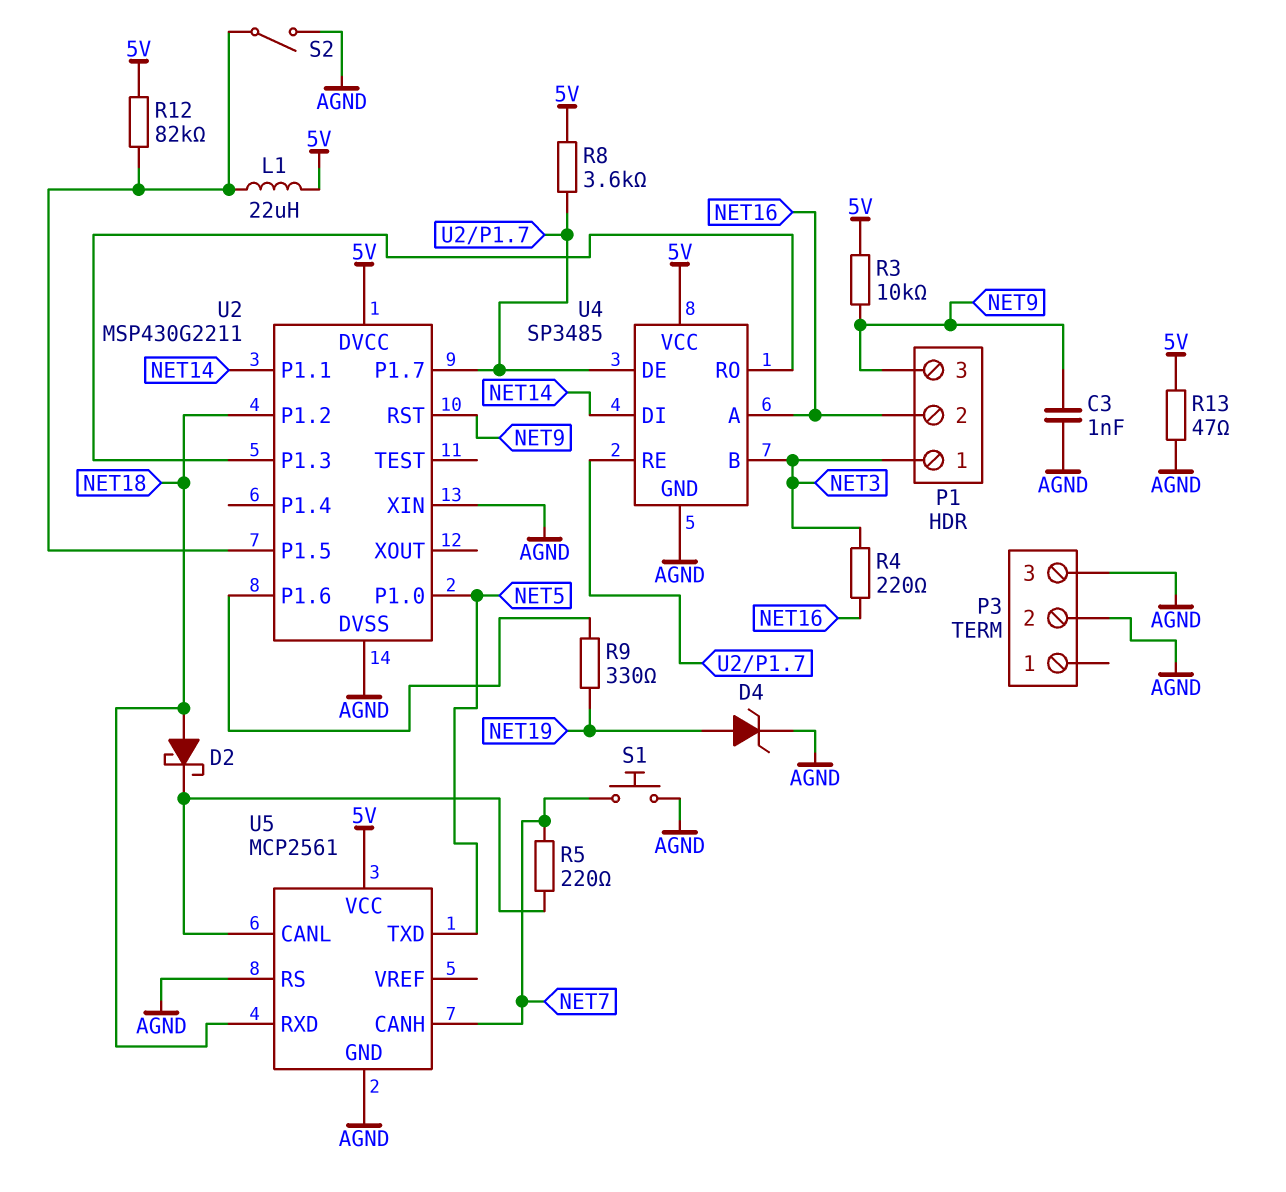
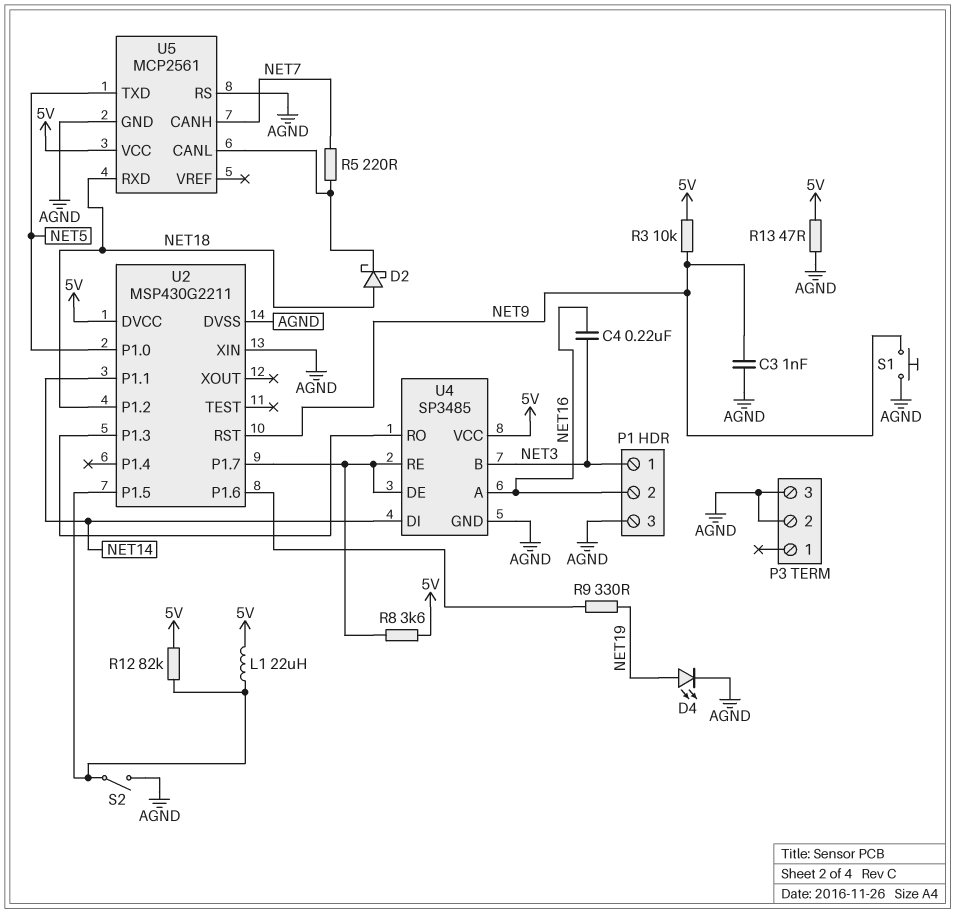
C4: none -> 220nF (NET3, NET16)
D4: zener (A NET19, K AGND) -> LED (A NET19, K AGND)
P1 pin 3: NET9 -> AGND
R4: 220 (NET3, NET16) -> none
S1: button (AGND, NET7) -> button (AGND, NET9)

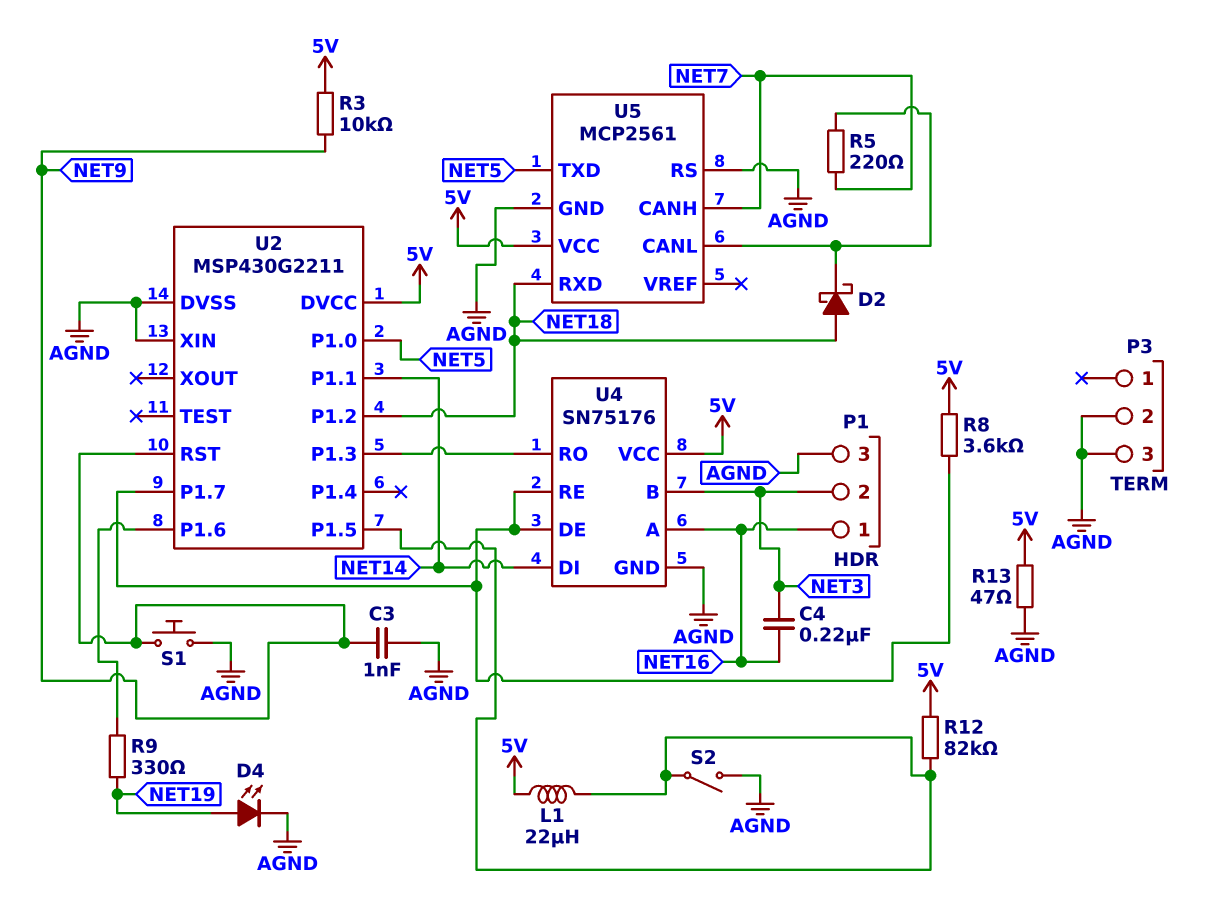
P1 pin 1: NET3 -> NET16
P1 pin 2: NET16 -> NET3
U4: SP3485 -> SN75176

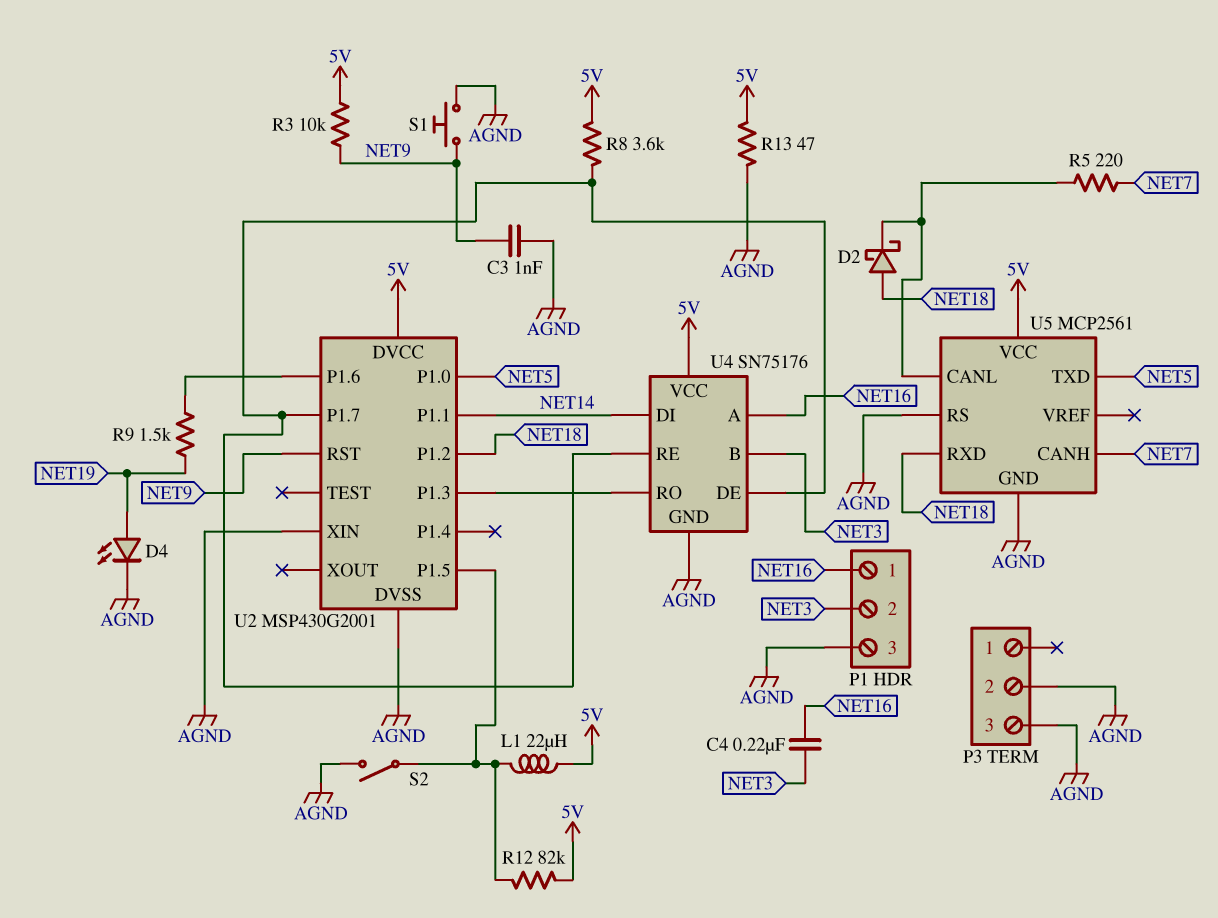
R9: 330 (NET19, U2/P1.6) -> 1.5k (NET19, U2/P1.6)
U2: MSP430G2211 -> MSP430G2001

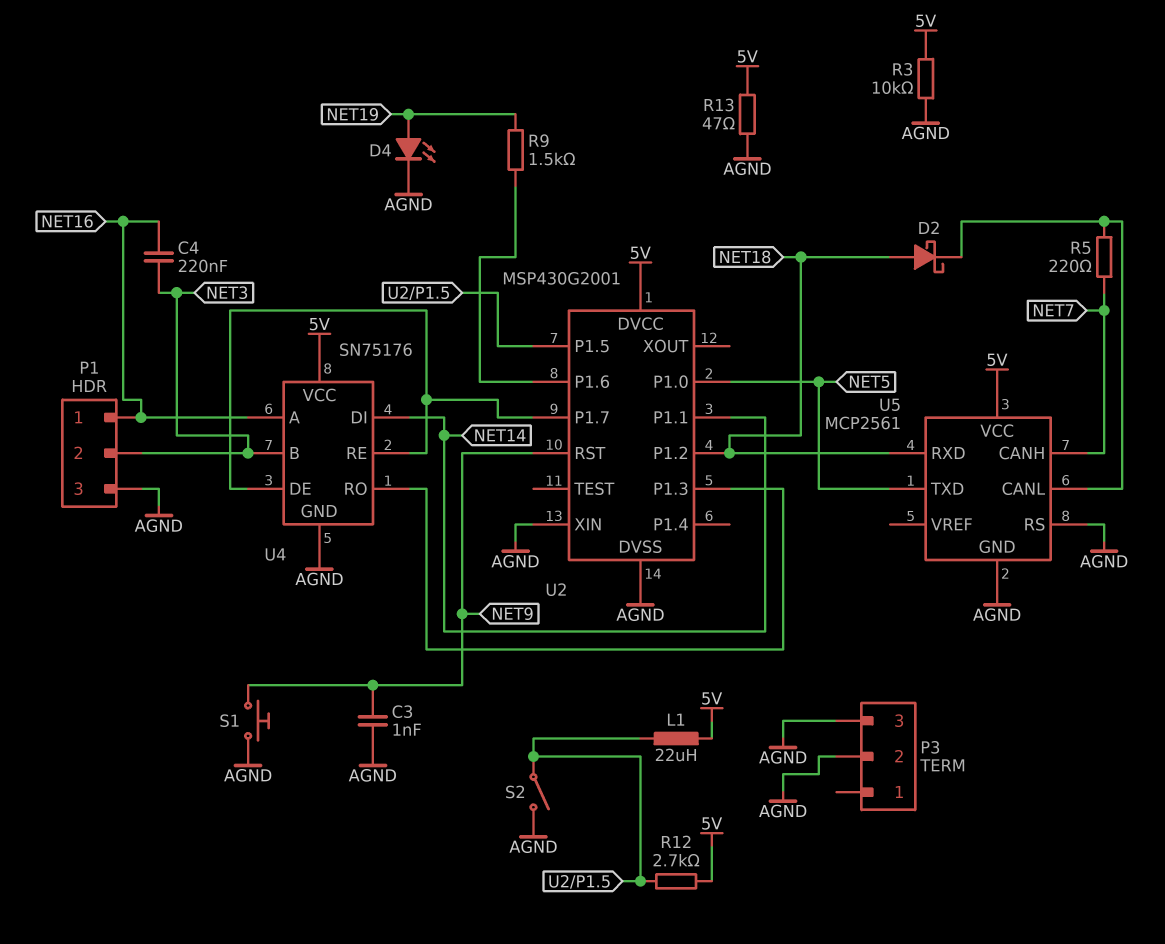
R3: 10k (5V, NET9) -> 10k (5V, AGND)
R8: 3.6k (5V, U2/P1.7) -> none
R12: 82k (5V, U2/P1.5) -> 2.7k (5V, U2/P1.5)

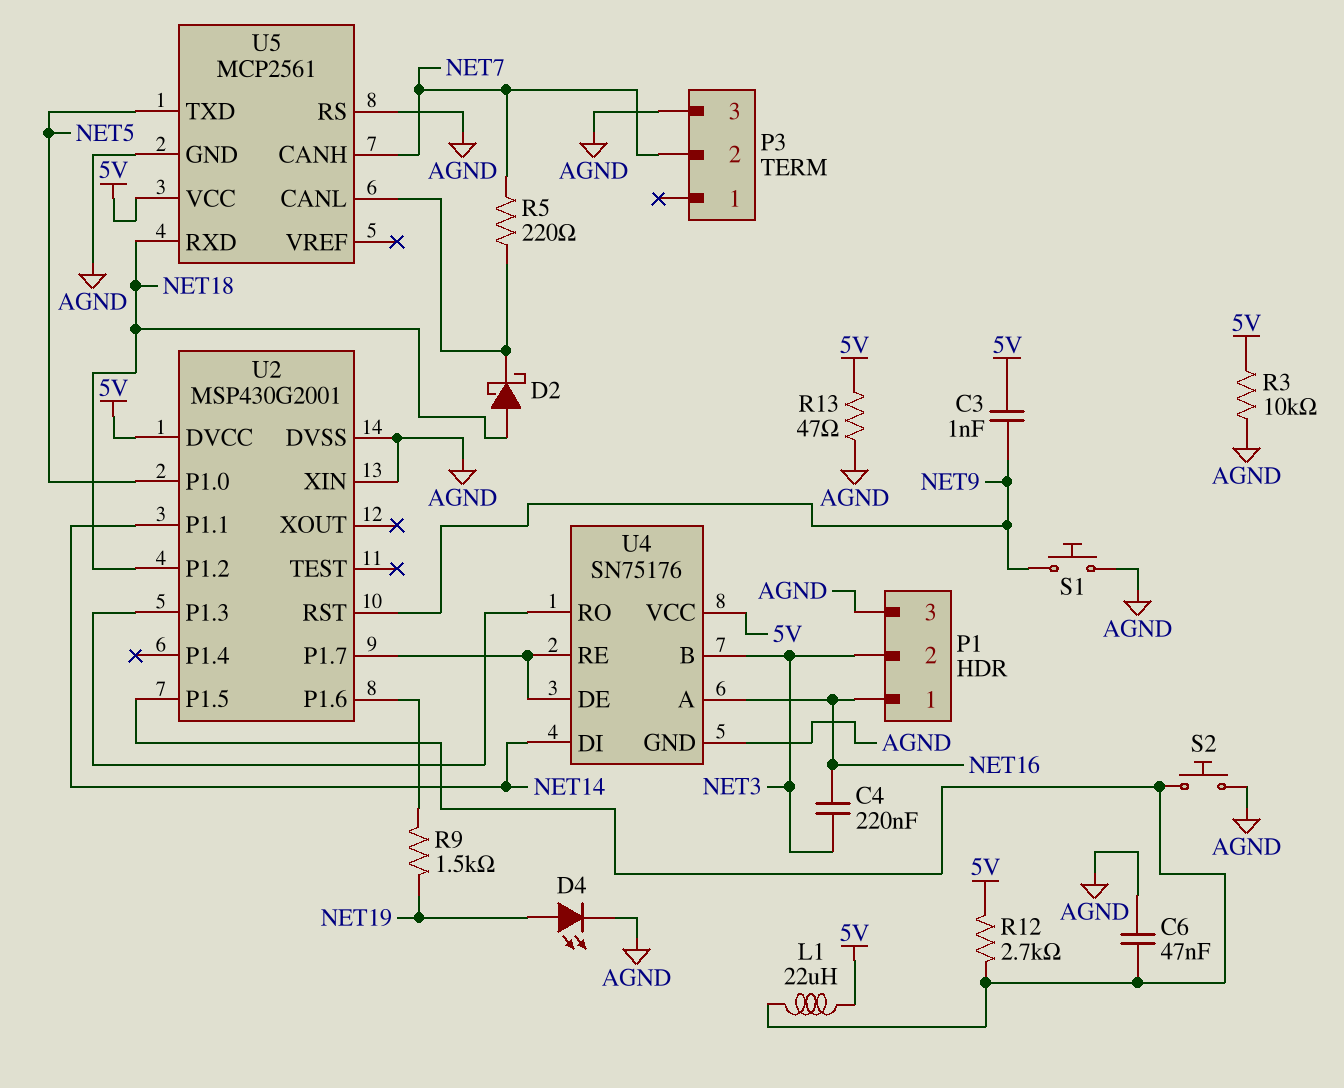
C3: 1nF (AGND, NET9) -> 1nF (5V, NET9)
C6: none -> 47nF (AGND, U2/P1.5)
P3 pin 2: AGND -> NET7
S2: switch (AGND, U2/P1.5) -> button (AGND, U2/P1.5)

